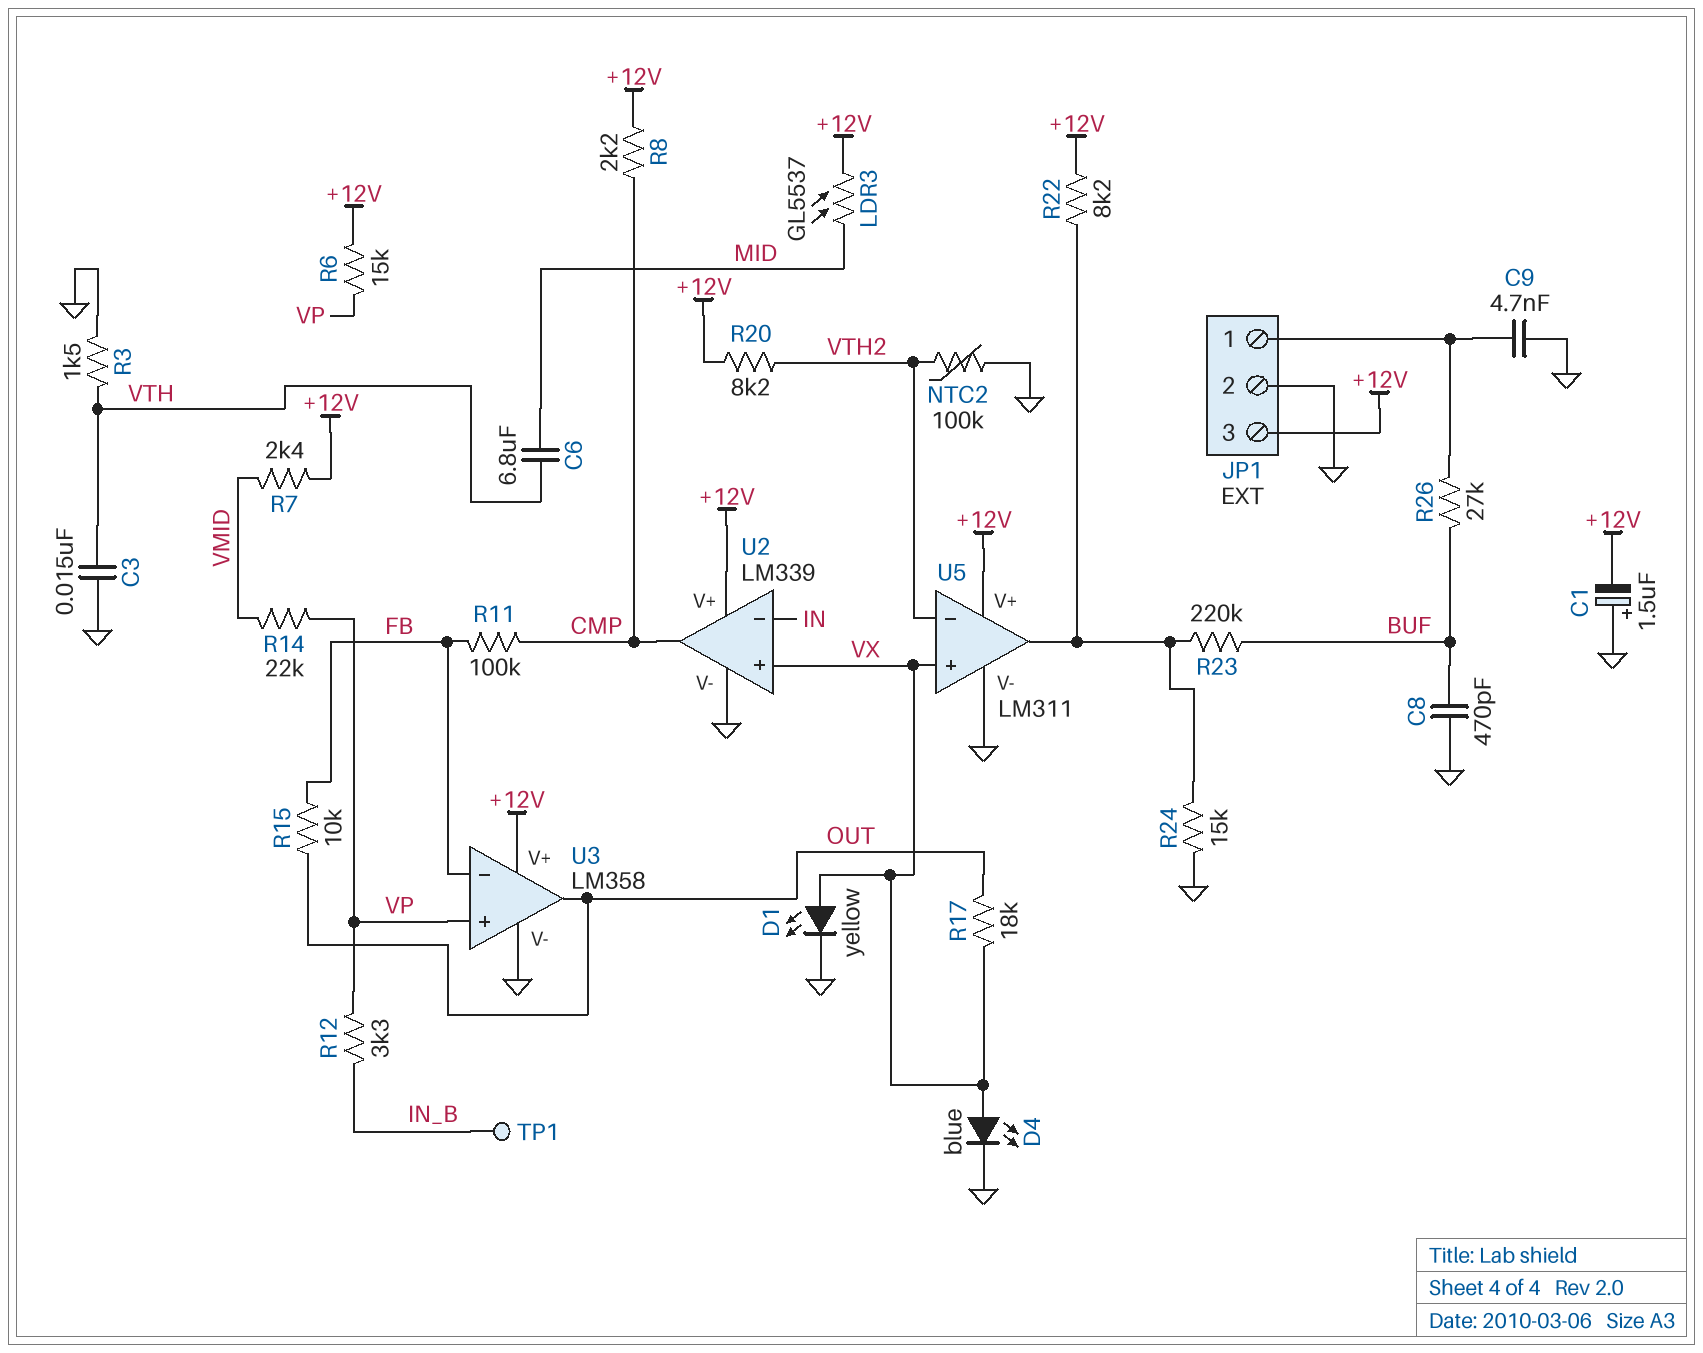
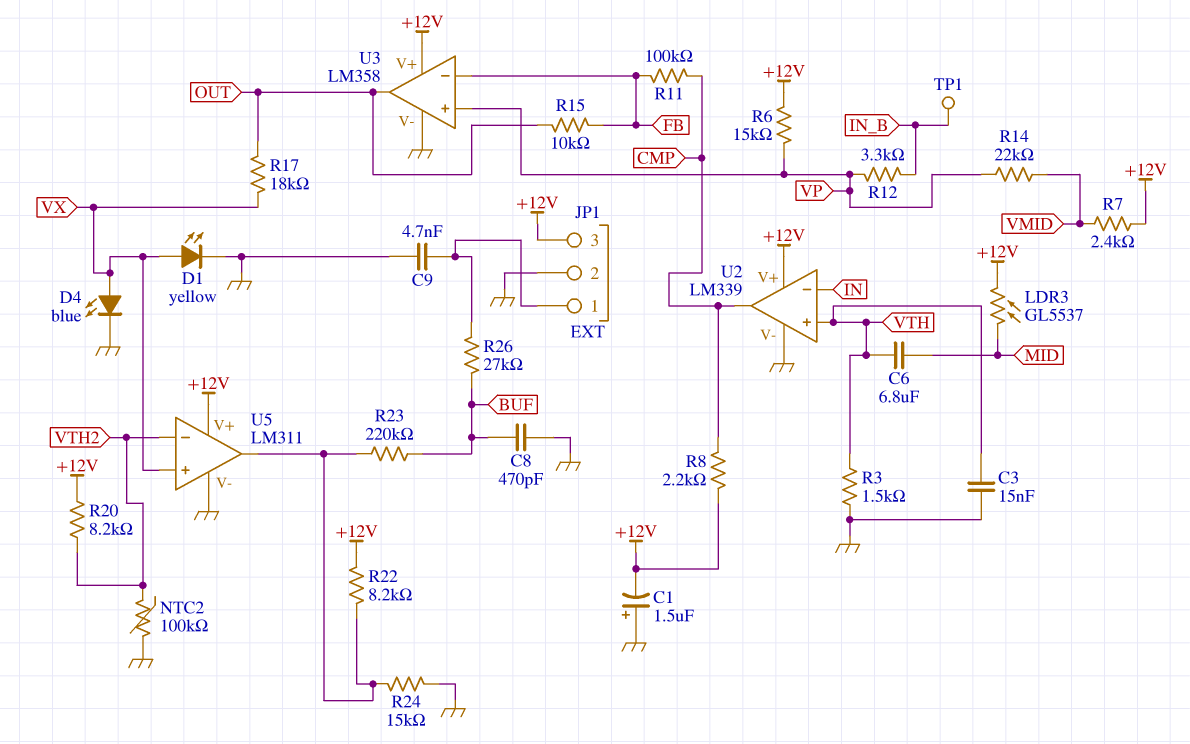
U2 pin in+: VX -> VTH

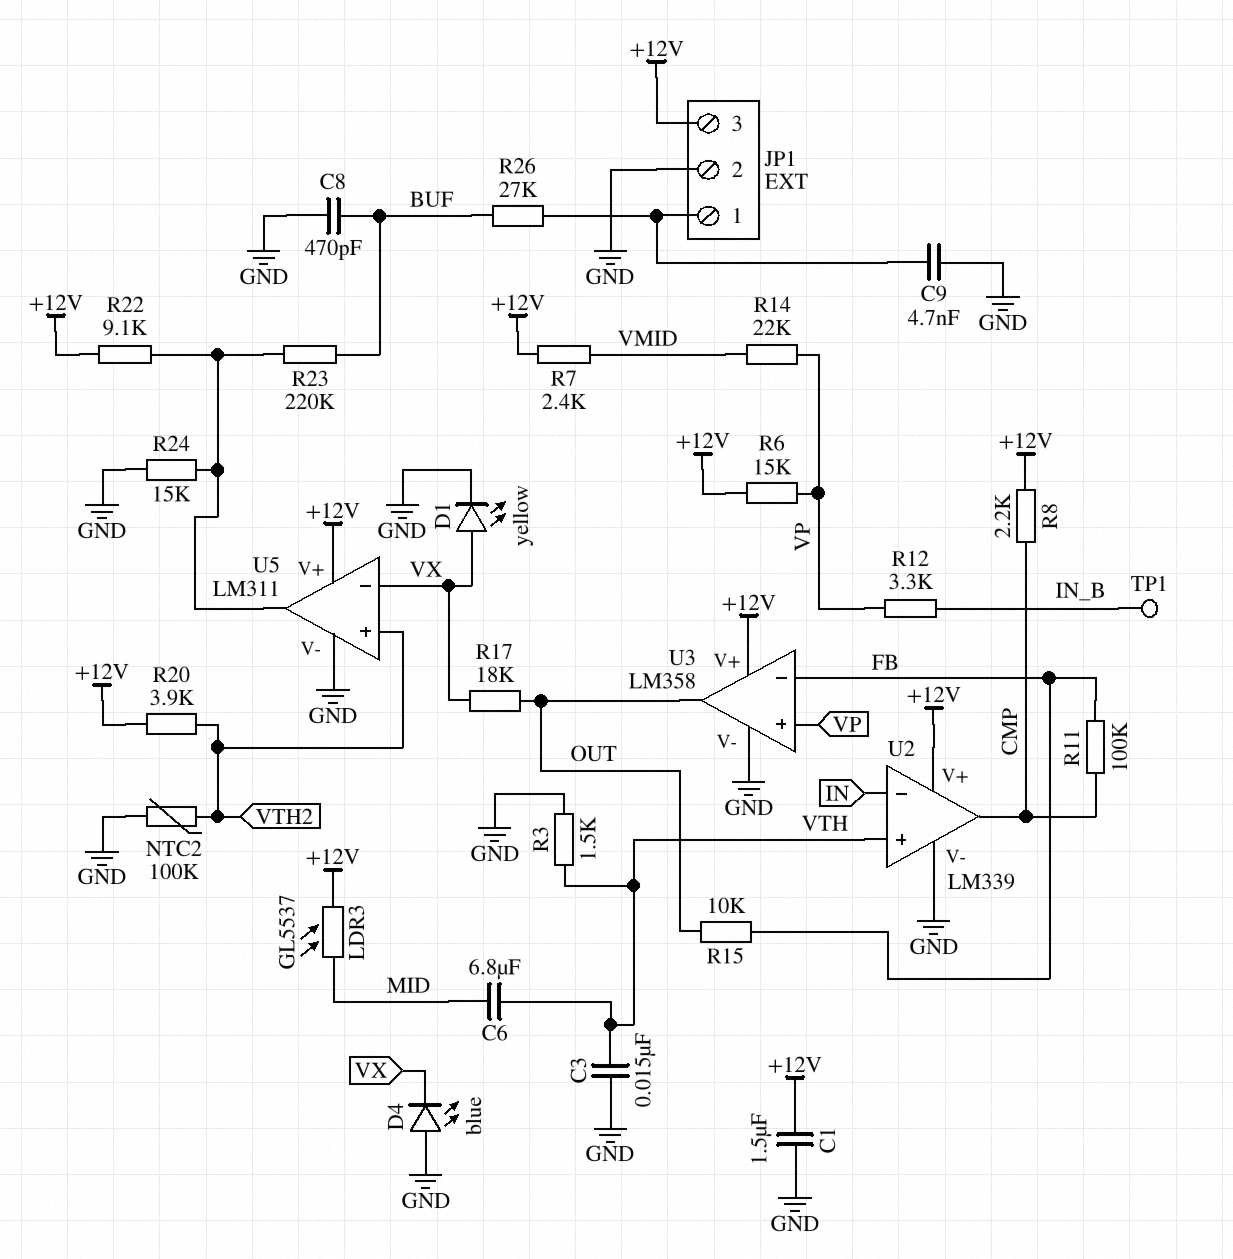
C1: 1.5uF (plus GND, minus +12V) -> 1.5uF (+12V, GND)
D4: LED blue (A VX, K GND) -> LED blue (A GND, K VX)
R20: 8.2k (+12V, VTH2) -> 3.9k (+12V, VTH2)
R22: 8.2k (+12V, U5/out) -> 9.1k (+12V, U5/out)
U5 pin in+: VX -> VTH2
U5 pin in-: VTH2 -> VX

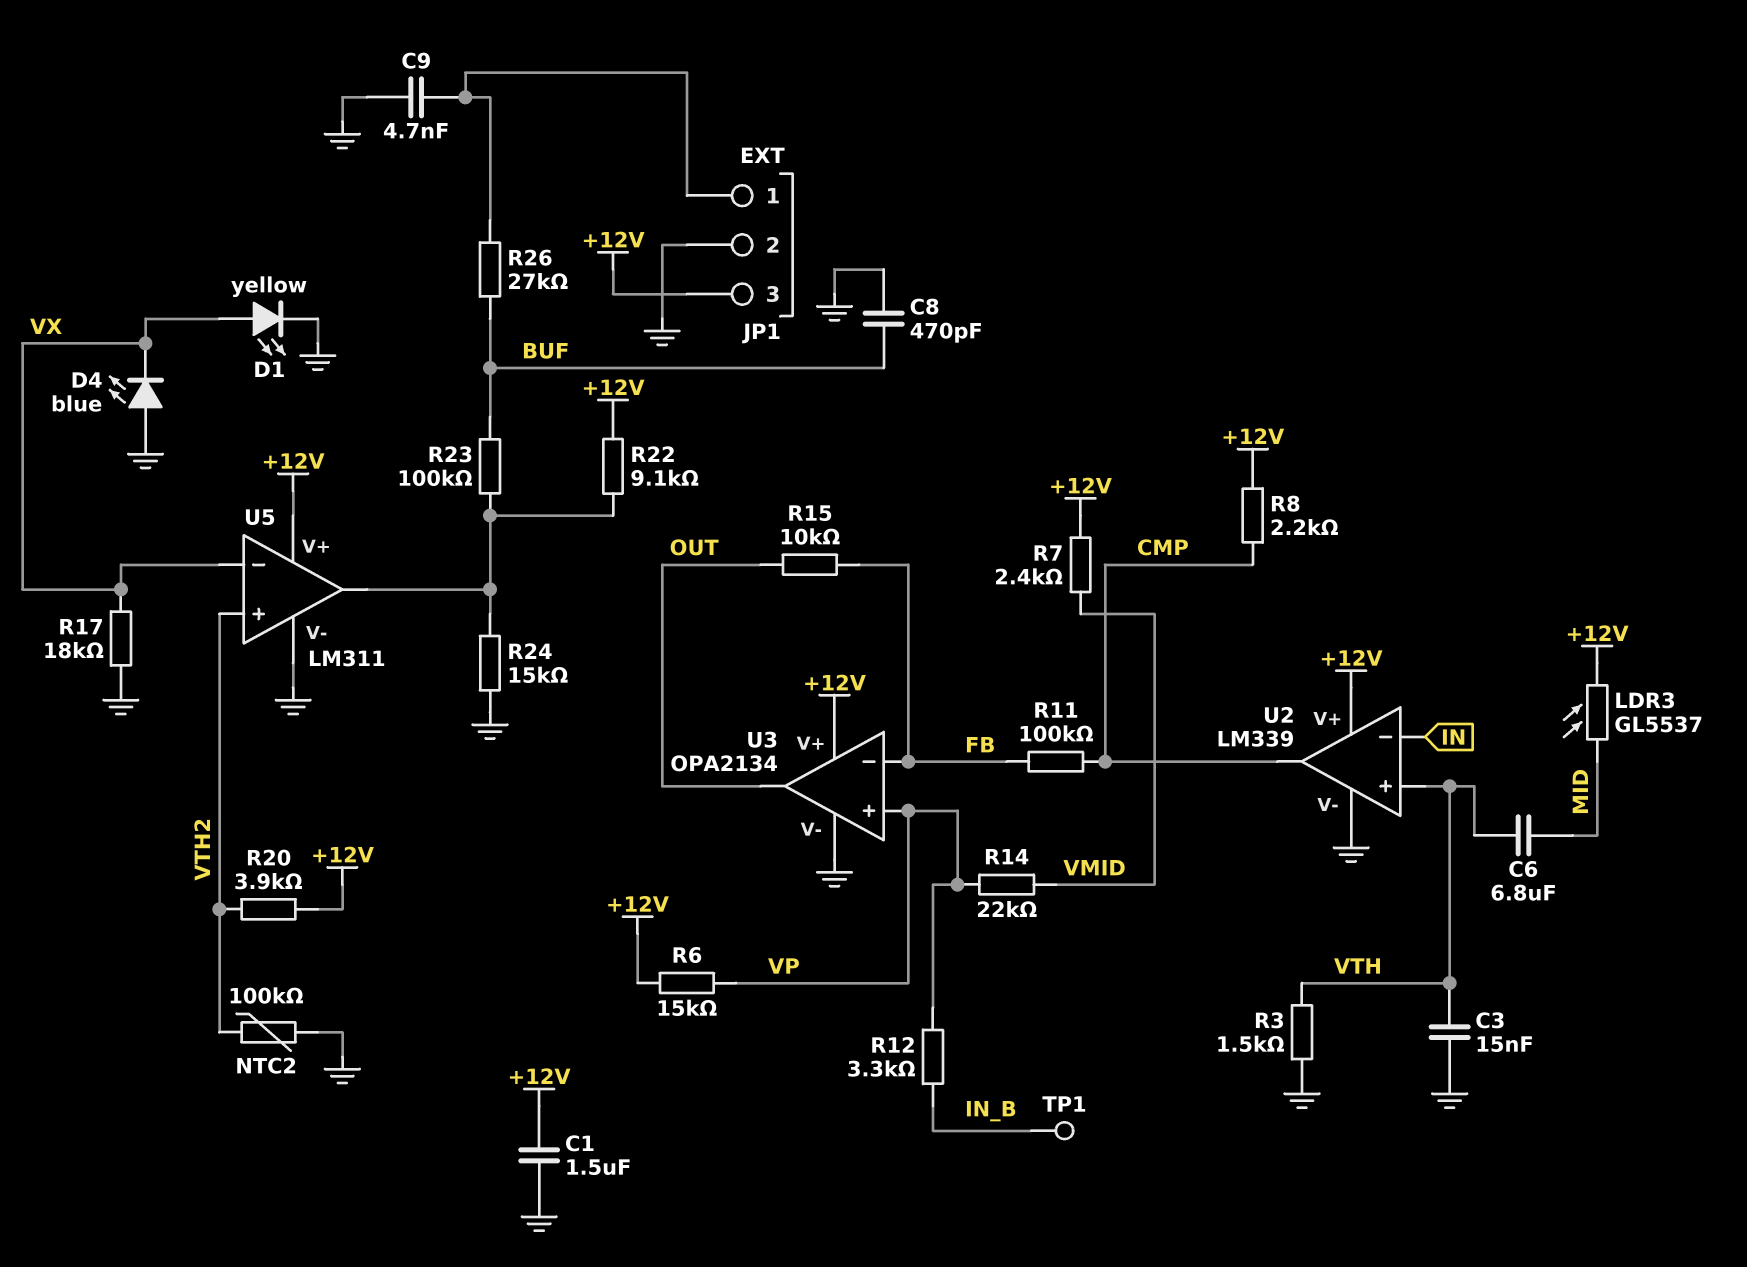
R17: 18k (OUT, VX) -> 18k (GND, VX)
R23: 220k (BUF, U5/out) -> 100k (BUF, U5/out)
U3: LM358 -> OPA2134

